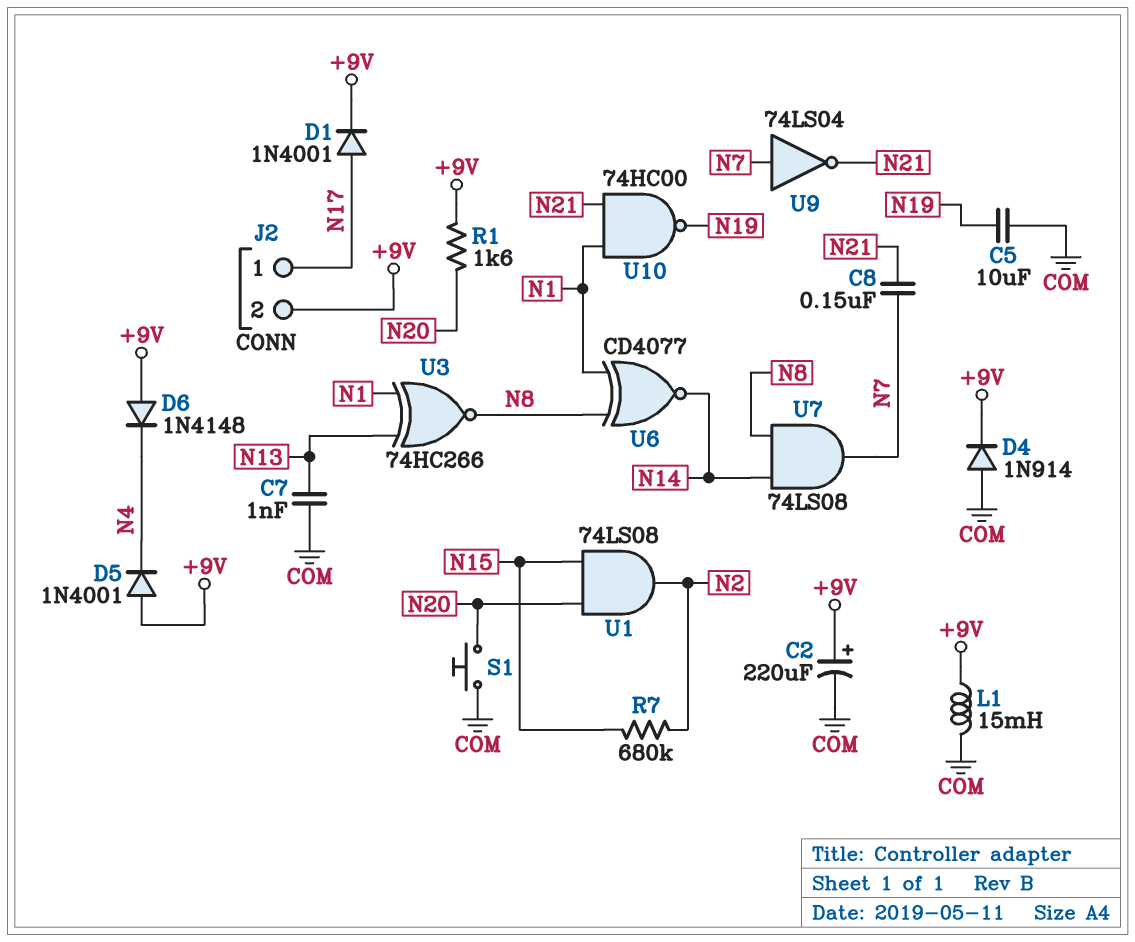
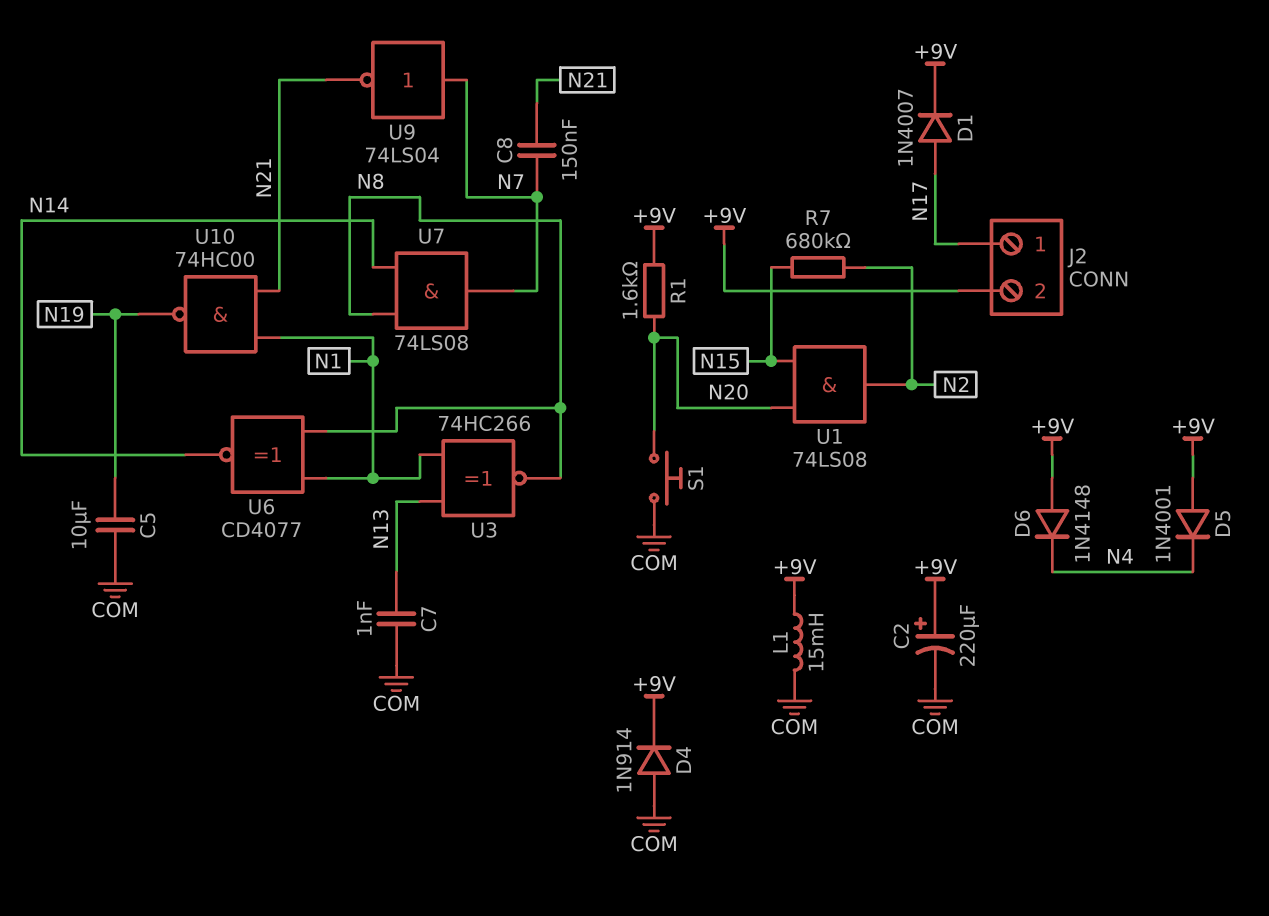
D1: diode 1N4001 (A N17, K +9V) -> diode 1N4007 (A N17, K +9V)

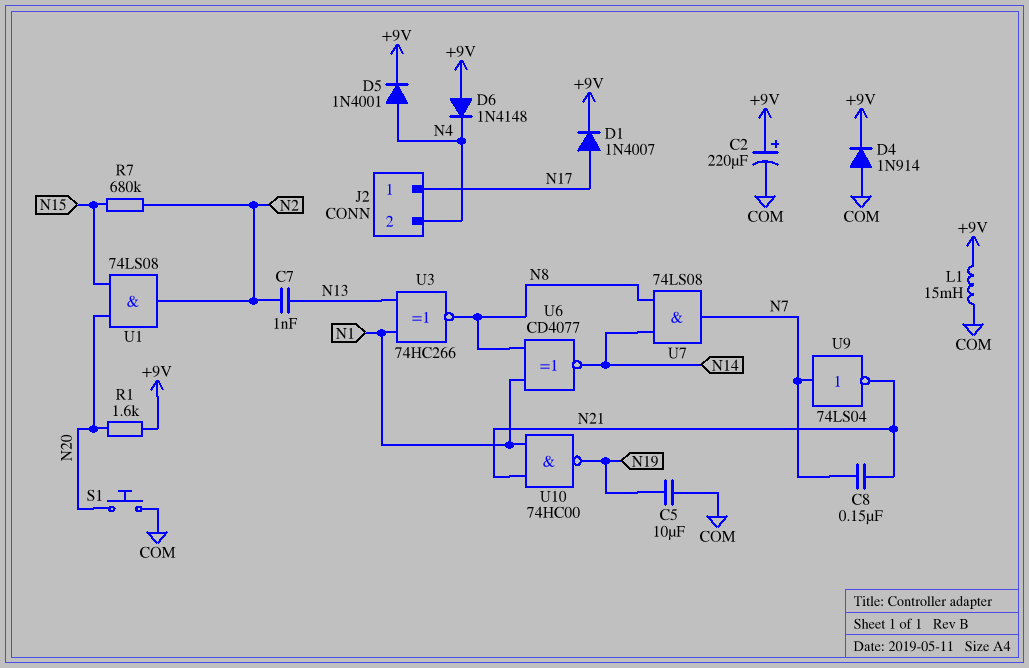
C7: 1nF (COM, N13) -> 1nF (N2, N13)
D5: diode 1N4001 (A +9V, K N4) -> diode 1N4001 (A N4, K +9V)
J2 pin 2: +9V -> N4

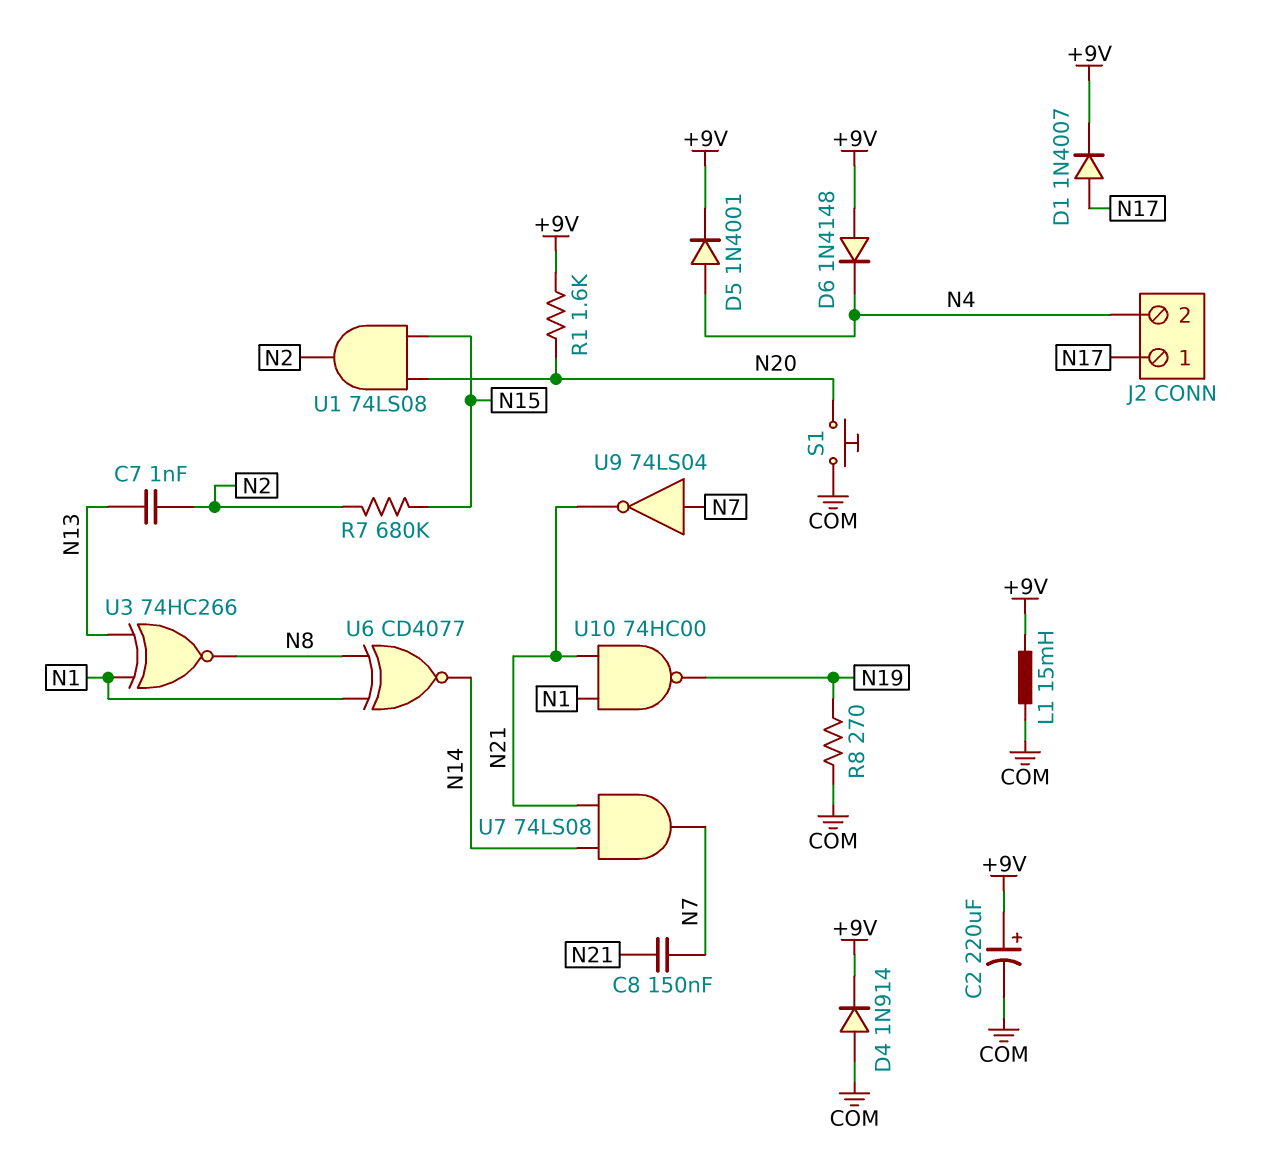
C5: 10uF (COM, N19) -> none
R8: none -> 270 (COM, N19)
U7: AND 74LS08 (in N8, in N14, out N7) -> AND 74LS08 (in N14, in N21, out N7)

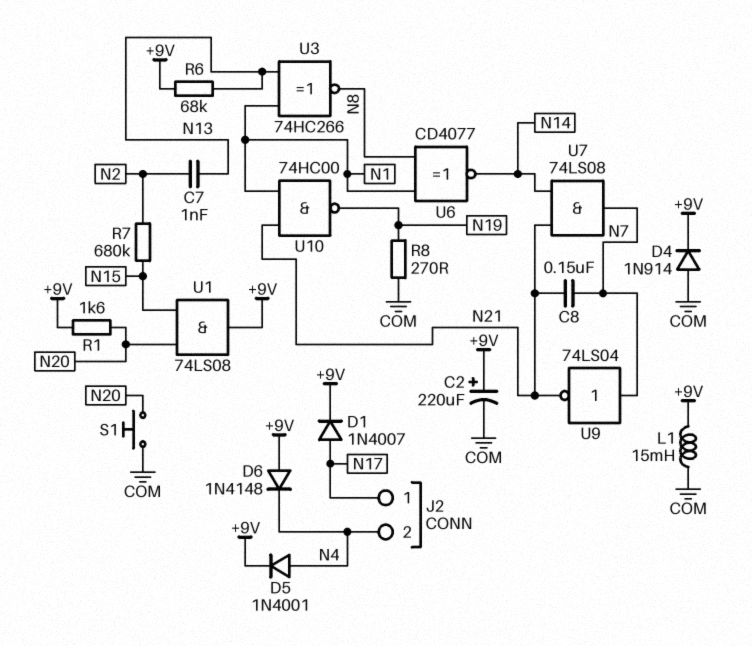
R6: none -> 68k (+9V, N13)
U1: AND 74LS08 (in N15, in N20, out N2) -> AND 74LS08 (in N15, in N20, out +9V)

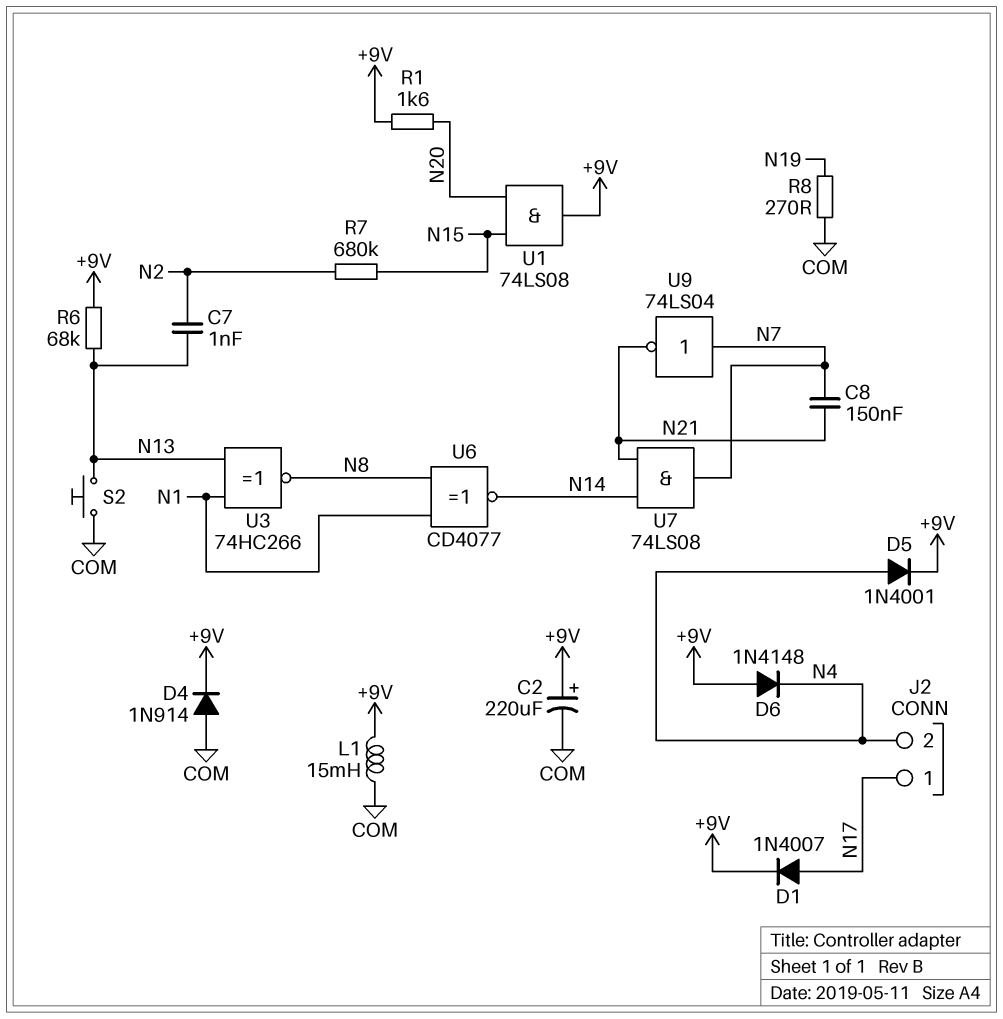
S1: button (COM, N20) -> none
S2: none -> button (COM, N13)
U10: NAND 74HC00 (in N1, in N21, out N19) -> none

